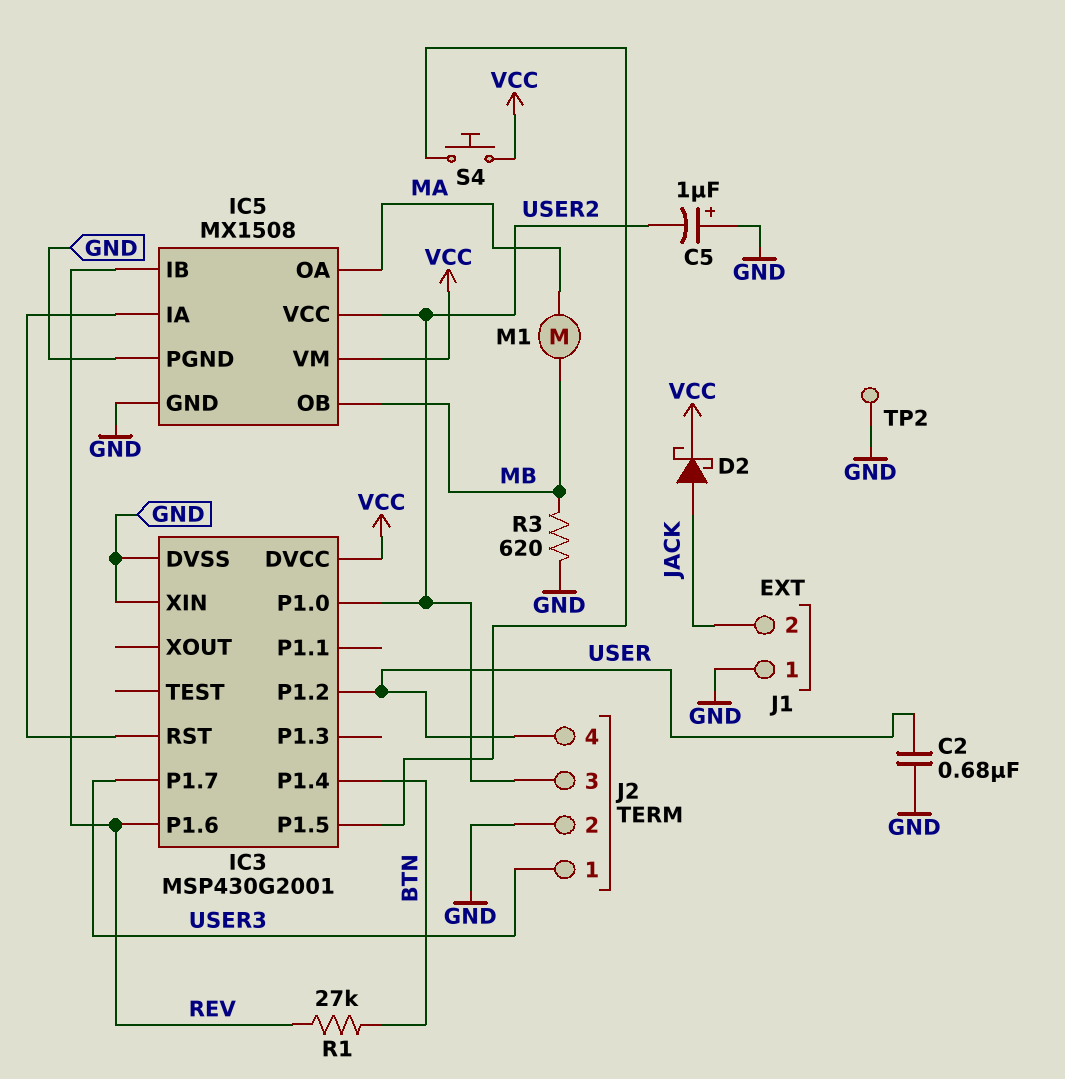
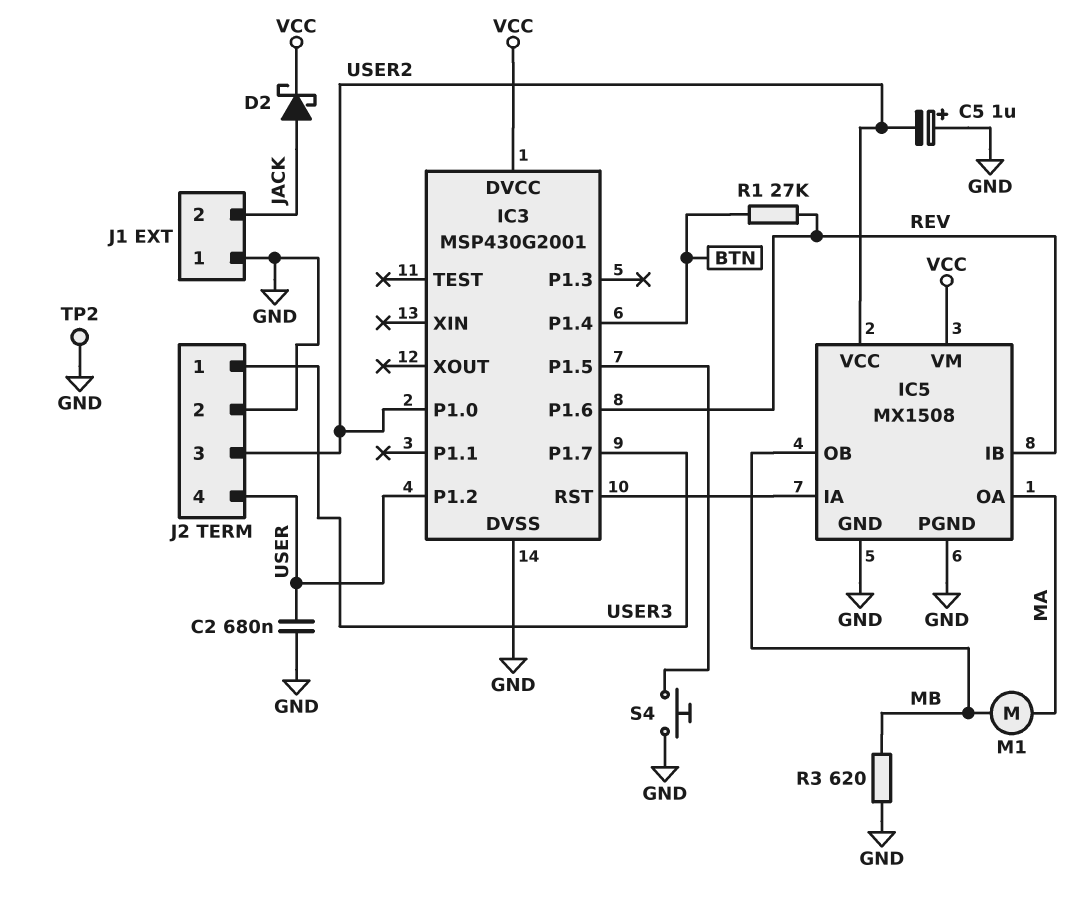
IC3 pin XIN: GND -> none
S4: button (IC3/P1.5, VCC) -> button (GND, IC3/P1.5)

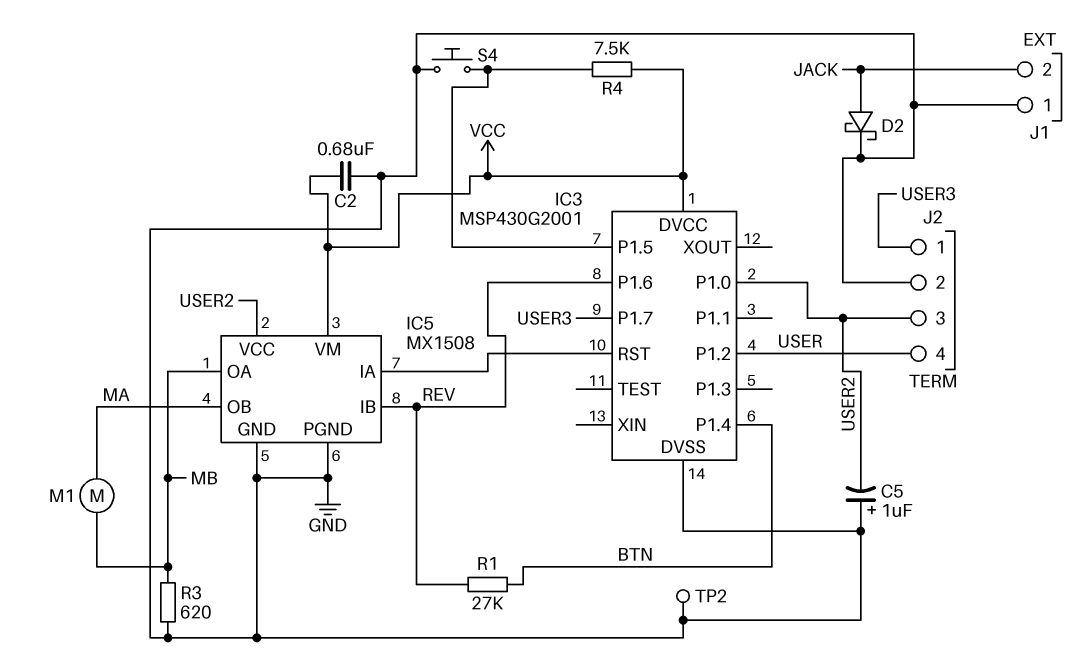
C2: 680nF (GND, USER) -> 680nF (GND, VCC)
D2: schottky (A JACK, K VCC) -> schottky (A JACK, K GND)
IC5 pin OA: MA -> MB
IC5 pin OB: MB -> MA
R4: none -> 7.5k (IC3/P1.5, VCC)

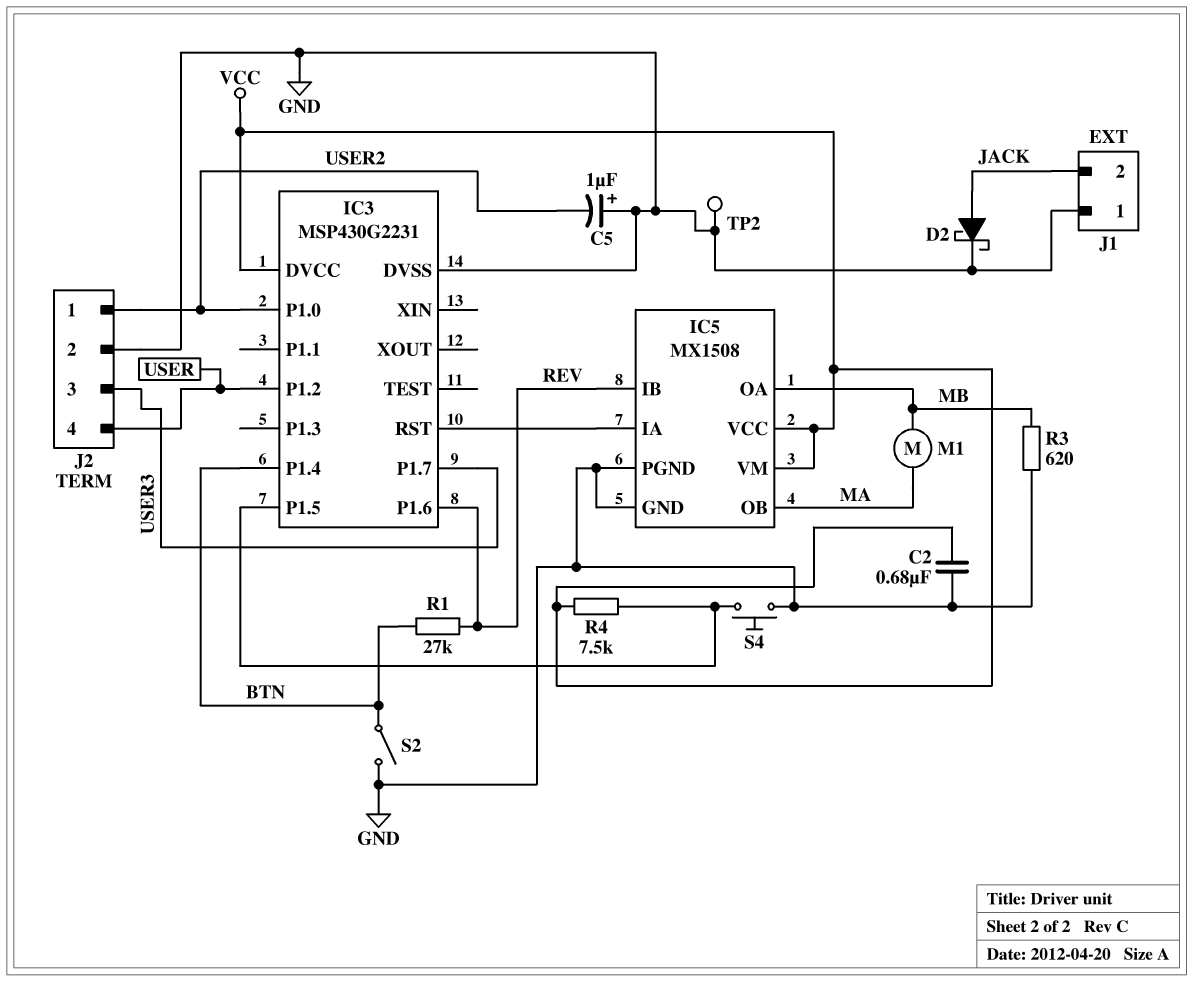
IC3: MSP430G2001 -> MSP430G2231
IC5 pin VCC: USER2 -> VCC
J2 pin 1: USER3 -> USER2
J2 pin 3: USER2 -> USER3
S2: none -> switch (BTN, GND)

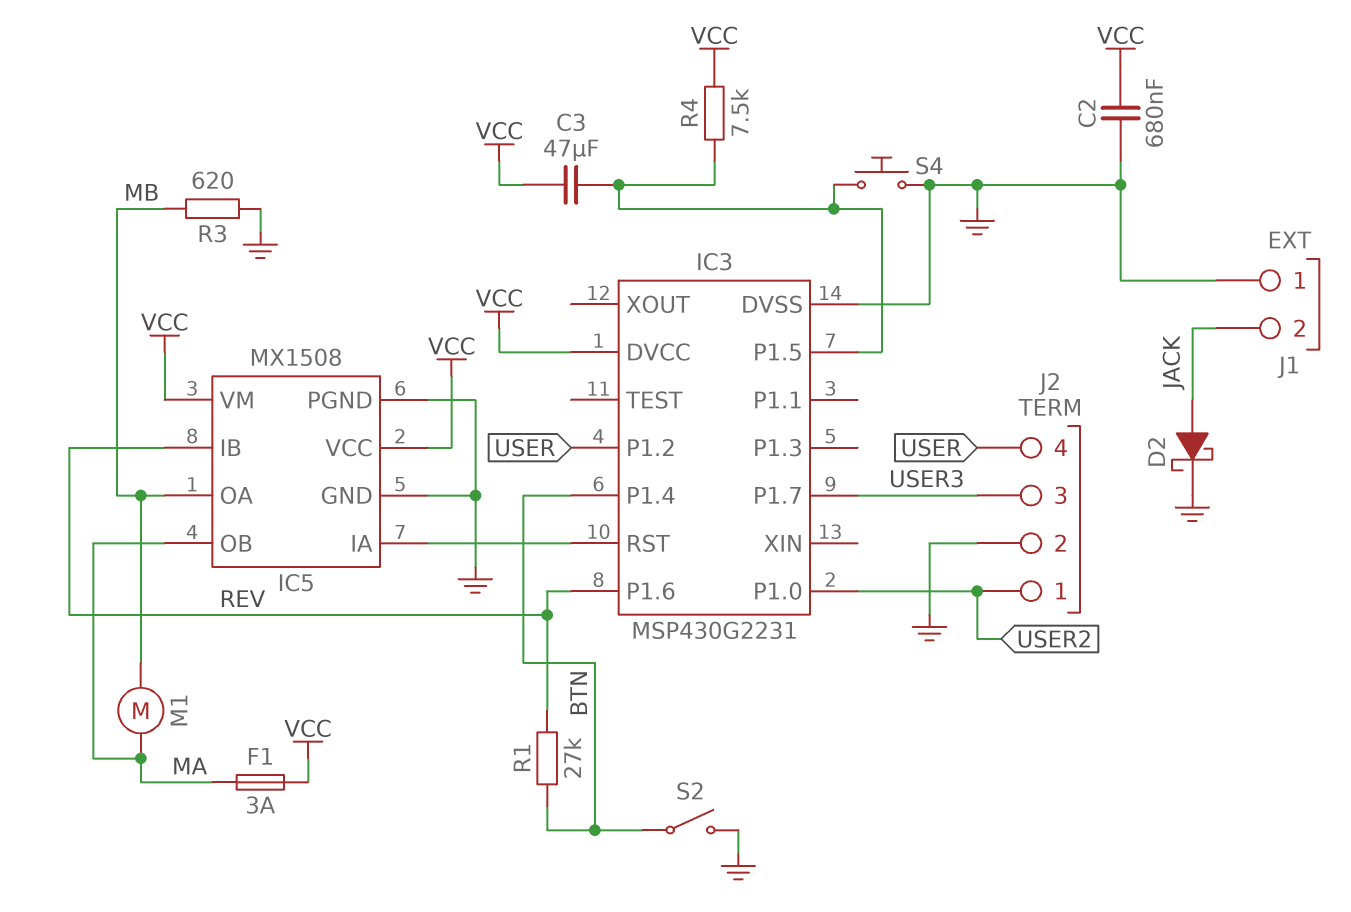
C3: none -> 47uF (IC3/P1.5, VCC)
C5: 1uF (plus GND, minus USER2) -> none
F1: none -> 3A (MA, VCC)
TP2: test point (GND) -> none

